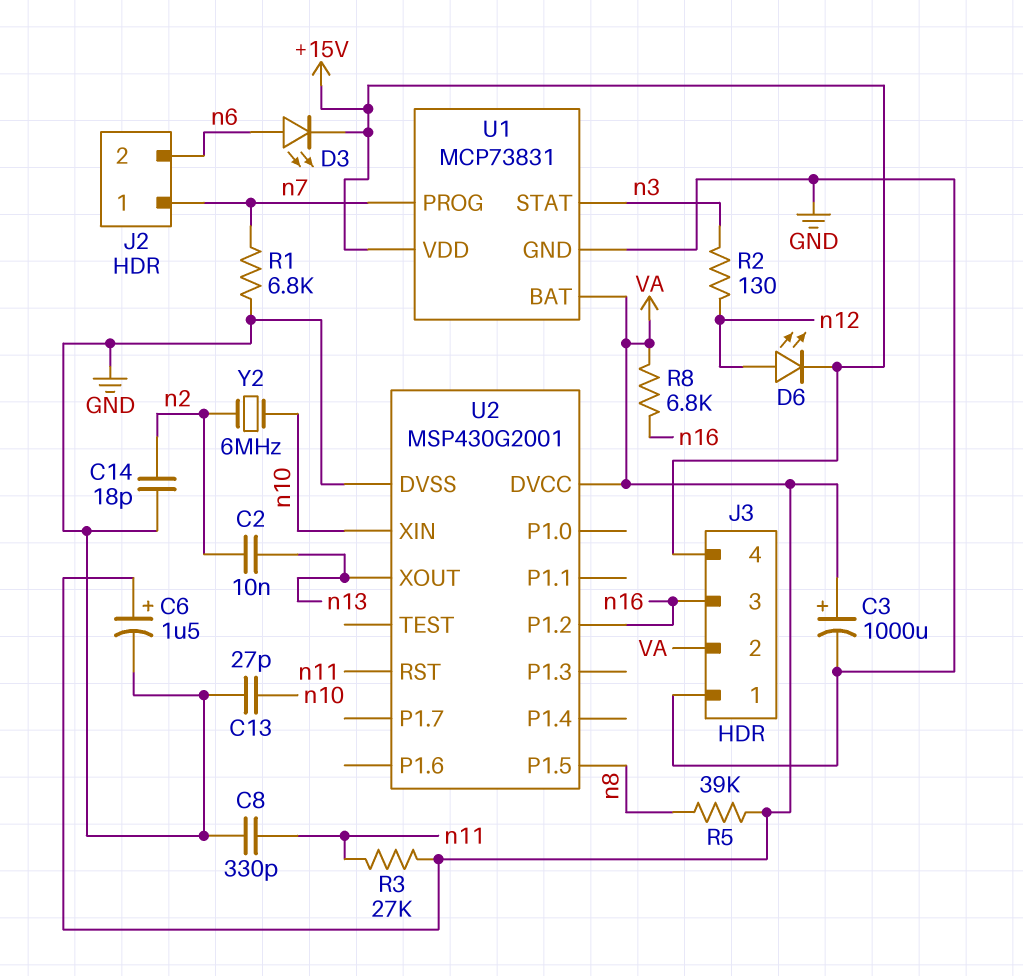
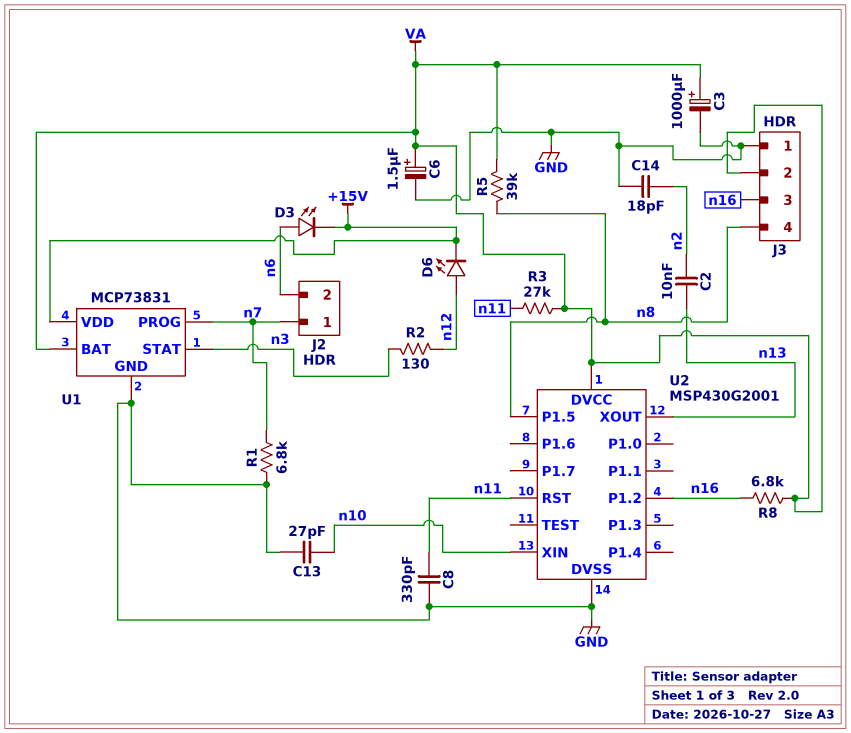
J3 pin 4: +15V -> n8
Y2: 6MHz (n2, n10) -> none

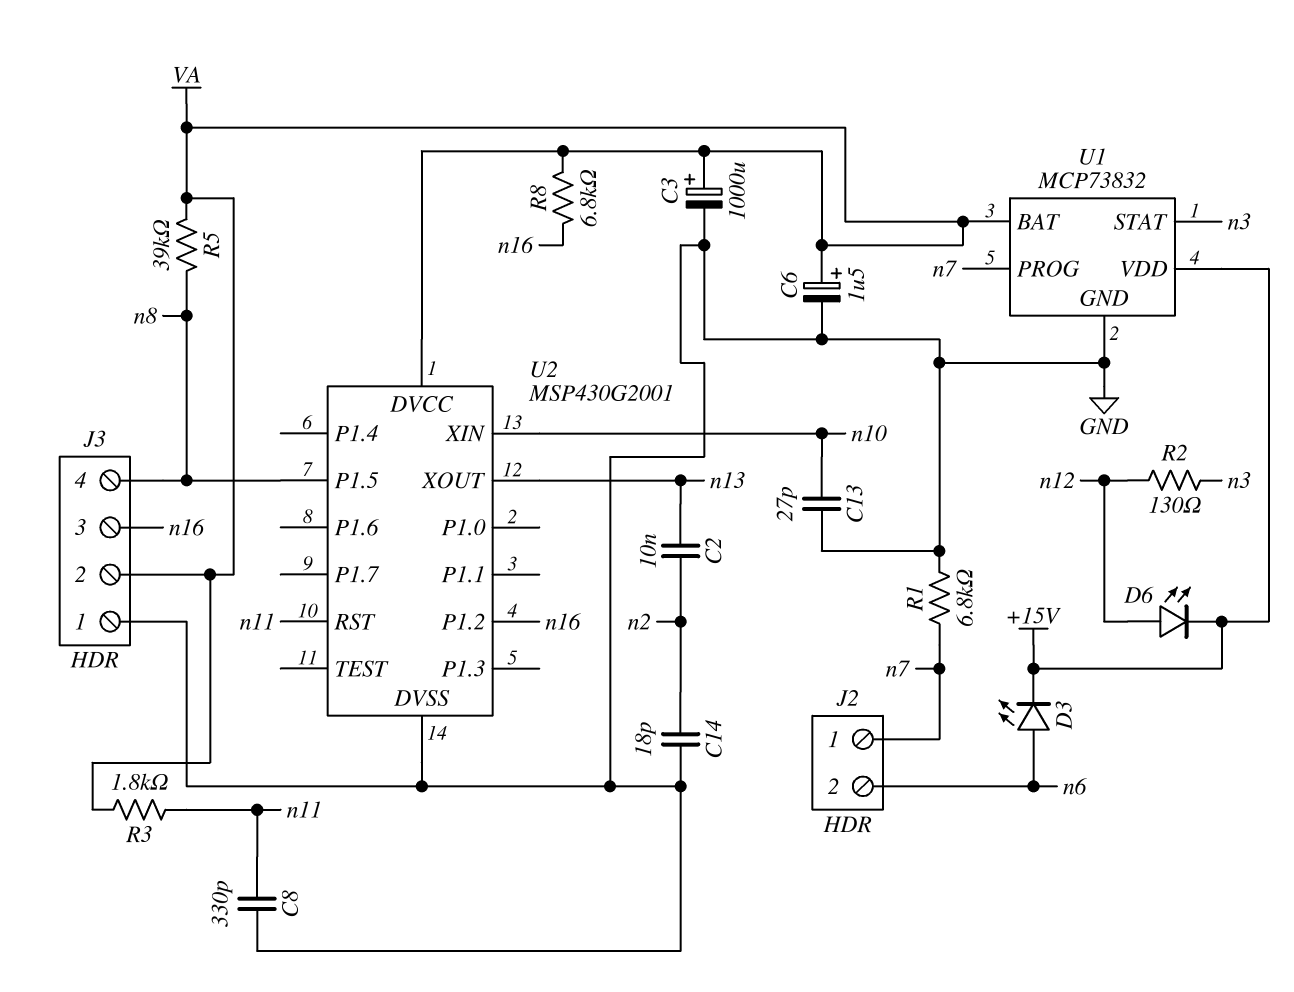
R3: 27k (VA, n11) -> 1.8k (VA, n11)
U1: MCP73831 -> MCP73832

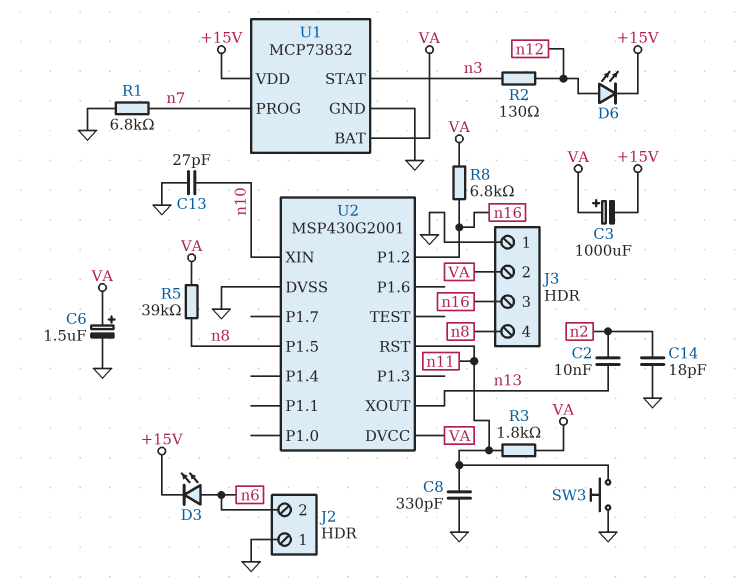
C3: 1000uF (plus VA, minus GND) -> 1000uF (plus VA, minus +15V)
J2 pin 1: n7 -> GND
SW3: none -> button (GND, n11)

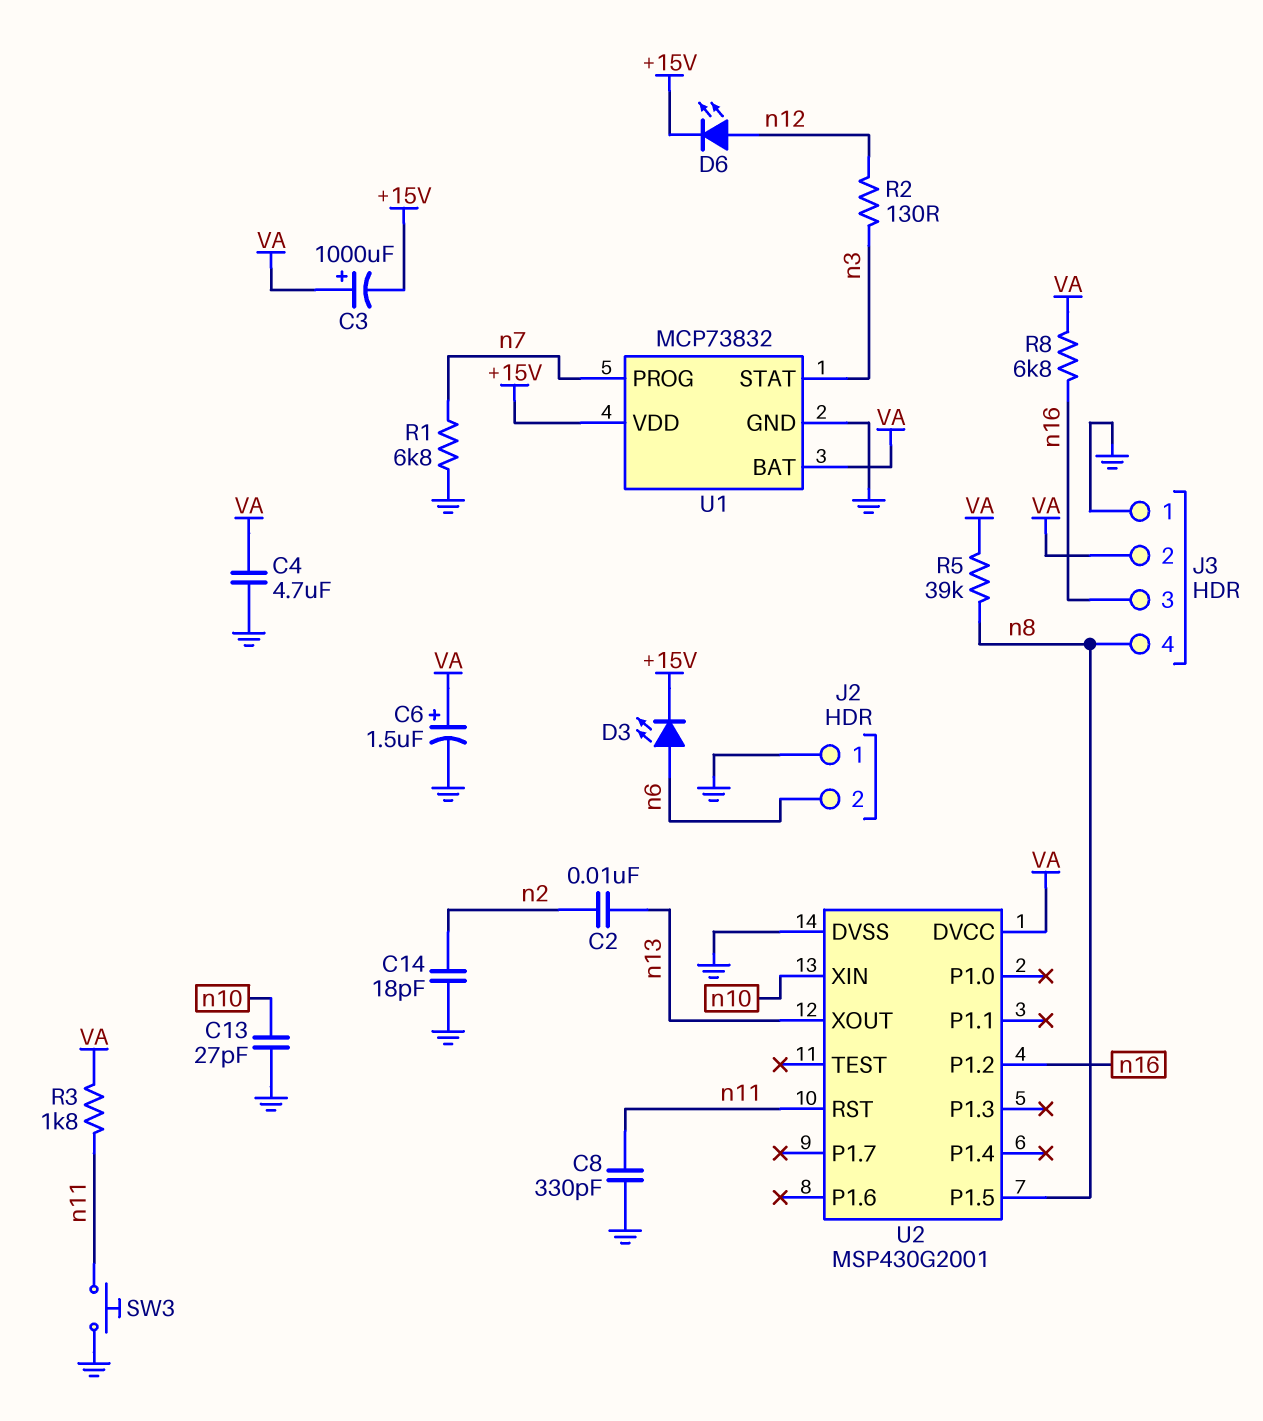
C4: none -> 4.7uF (GND, VA)

